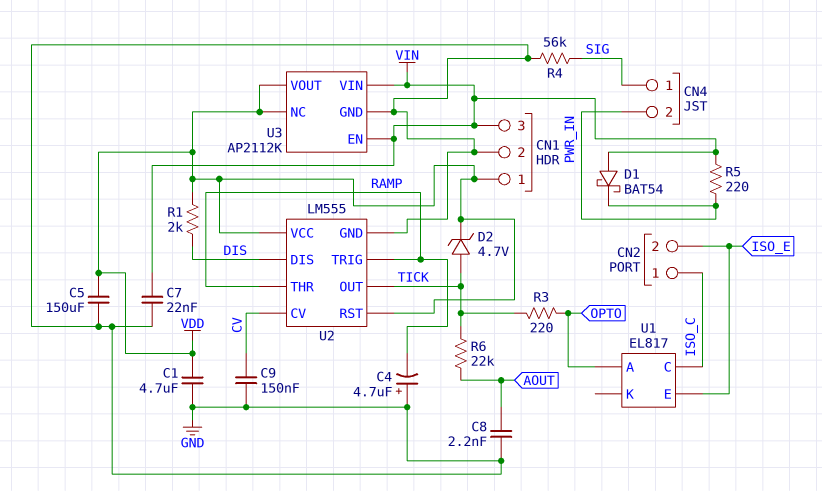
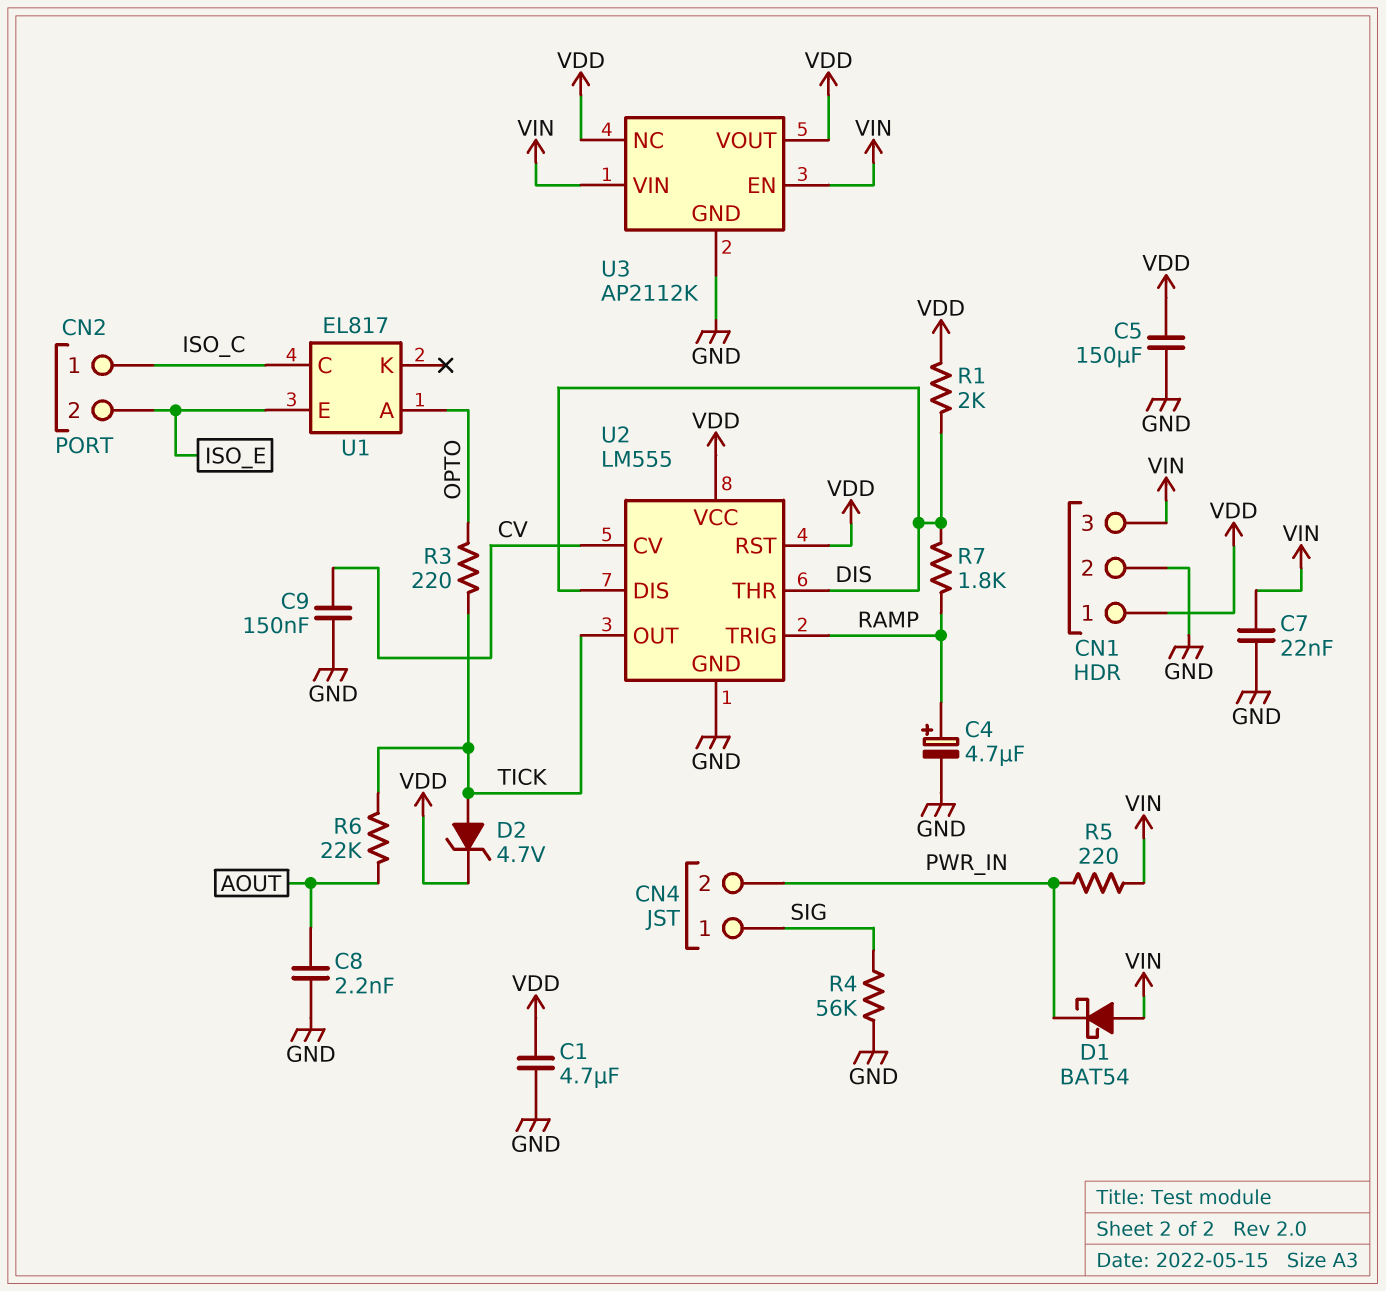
C4: 4.7uF (plus GND, minus RAMP) -> 4.7uF (plus RAMP, minus GND)
R7: none -> 1.8k (DIS, RAMP)
U2 pin THR: RAMP -> DIS

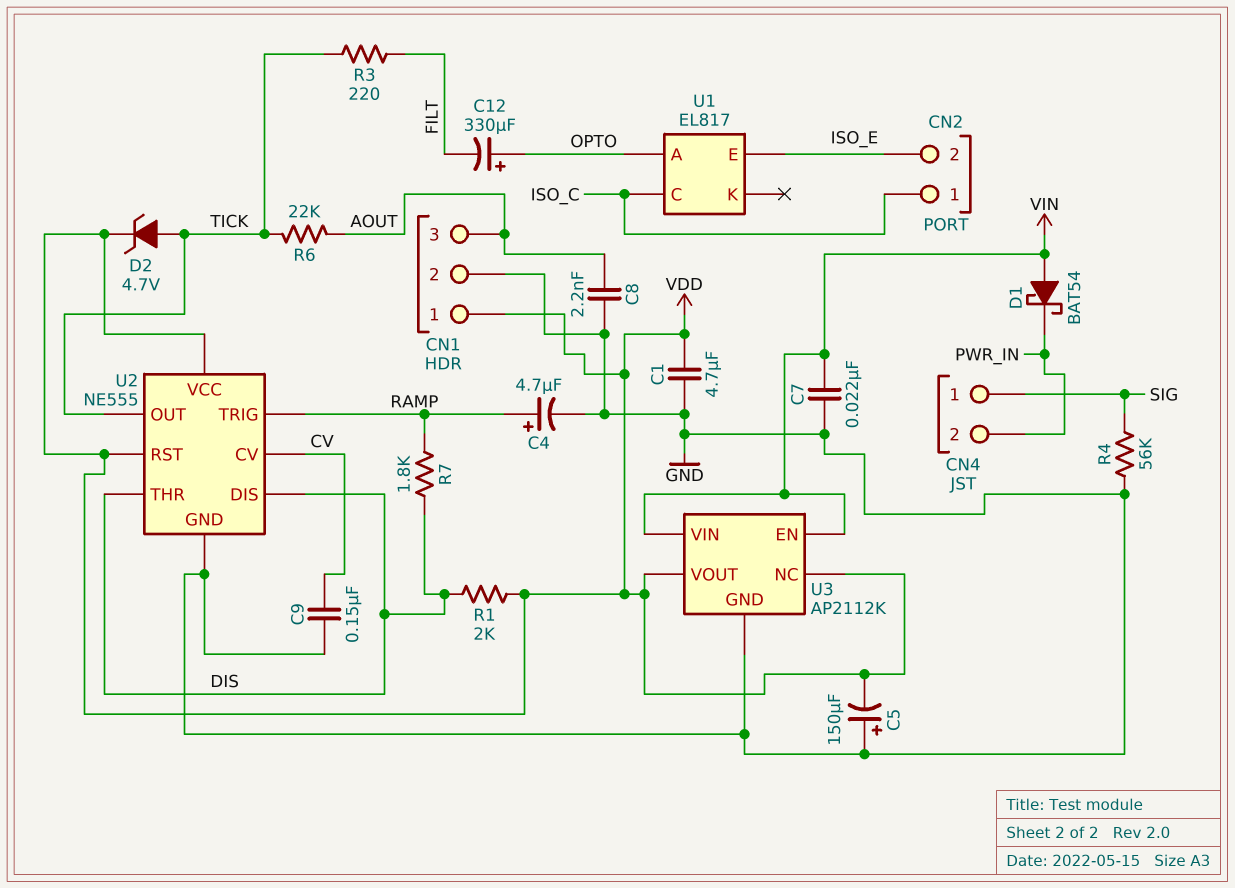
C5: 150uF (GND, VDD) -> 150uF (plus GND, minus VDD)
C12: none -> 330uF (plus OPTO, minus FILT)
CN1 pin 3: VIN -> AOUT
R3: 220 (OPTO, TICK) -> 220 (FILT, TICK)
R5: 220 (PWR_IN, VIN) -> none
U2: LM555 -> NE555

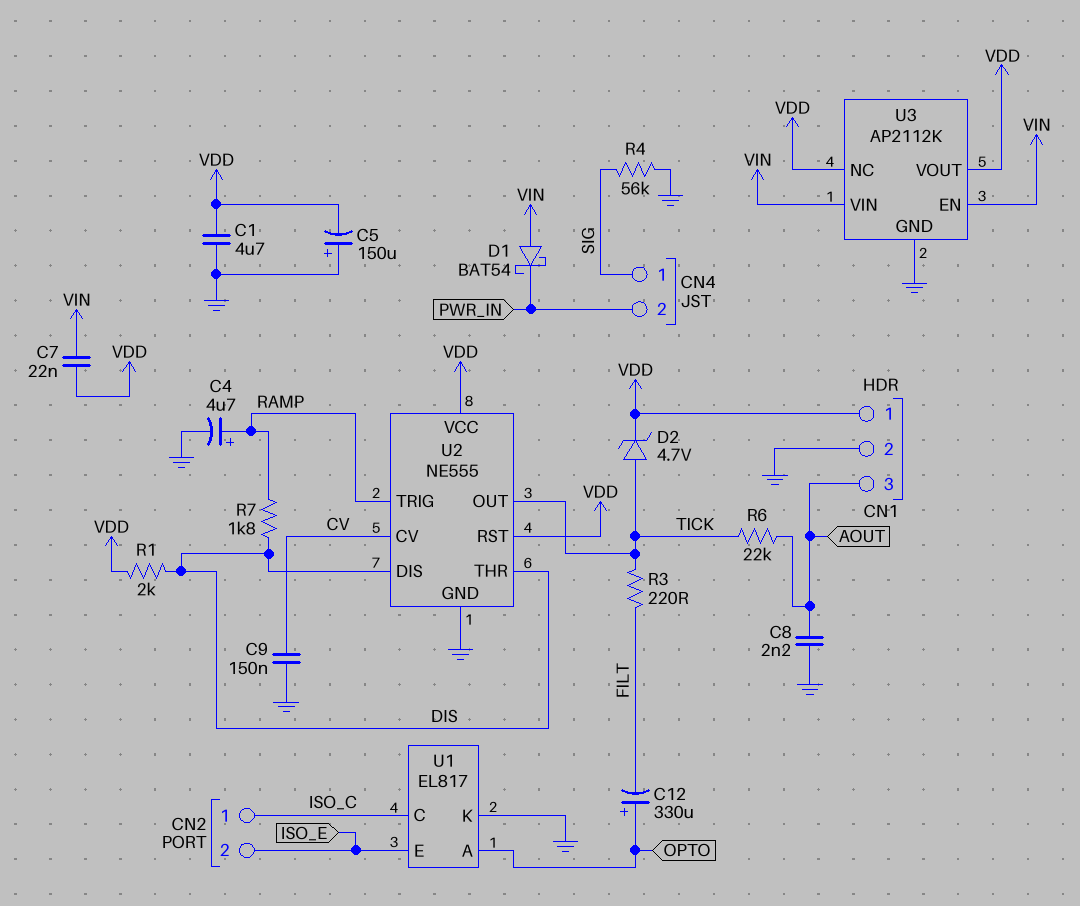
C7: 22nF (GND, VIN) -> 22nF (VDD, VIN)
U1 pin K: none -> GND

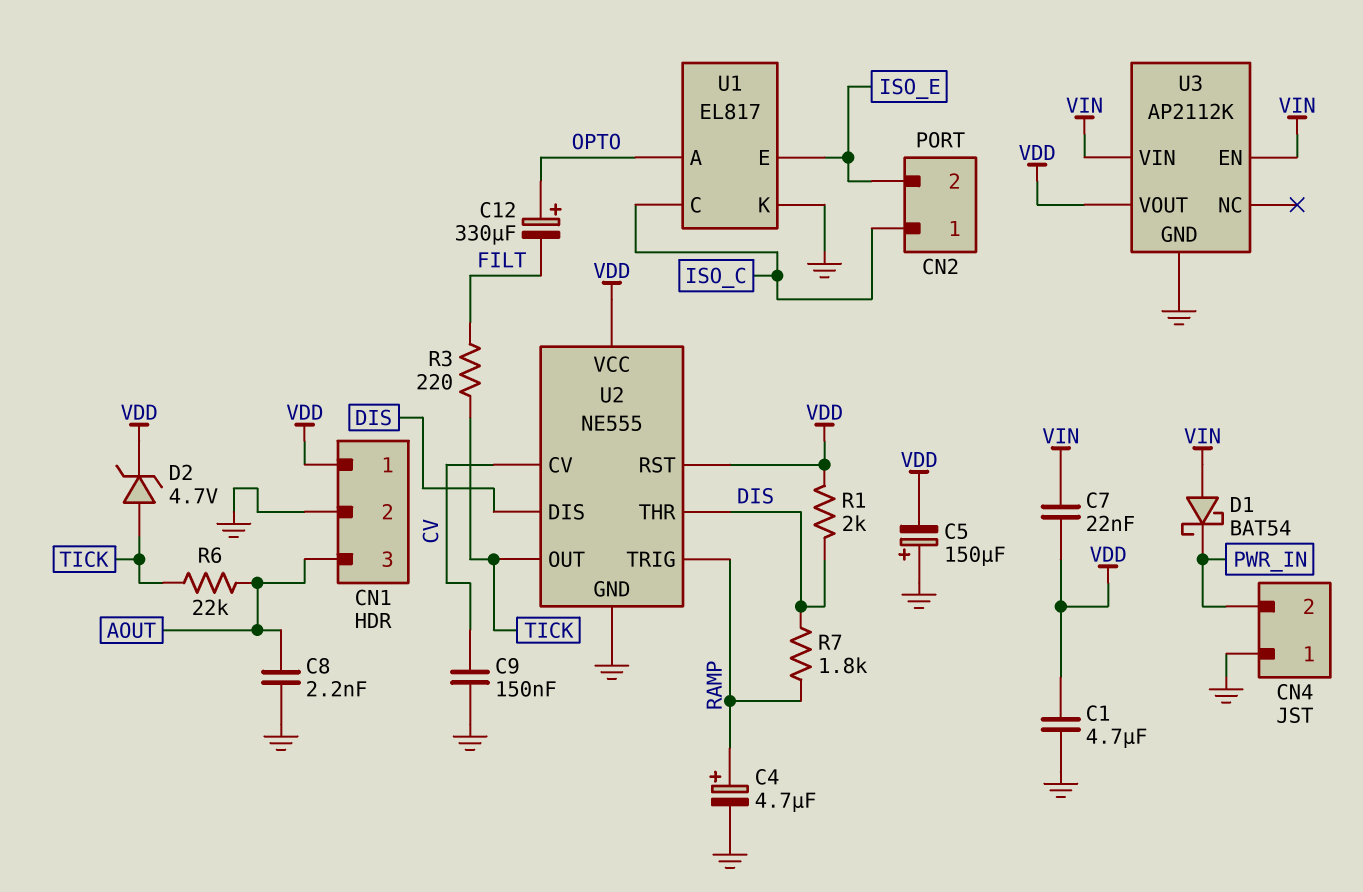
CN4 pin 1: SIG -> GND
R4: 56k (GND, SIG) -> none
U3 pin NC: VDD -> none

